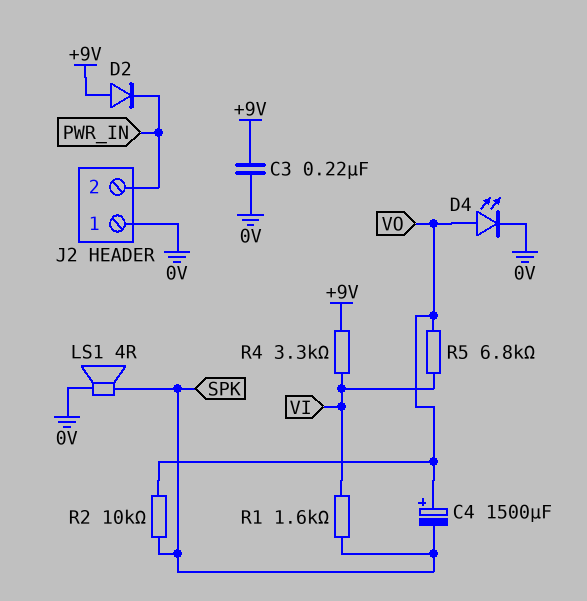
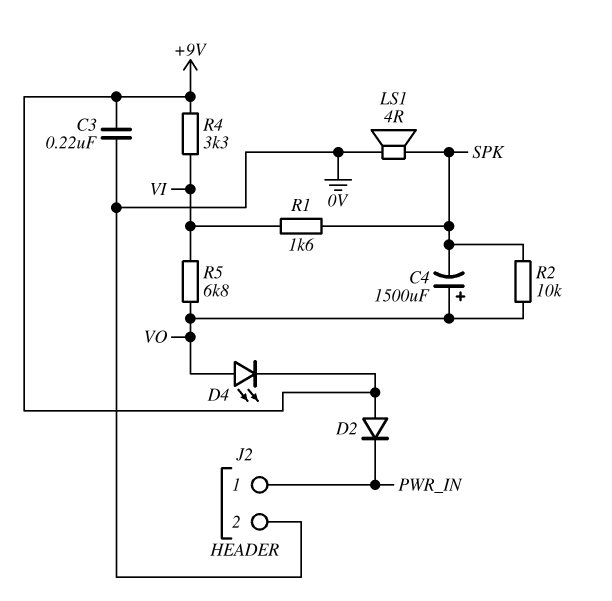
D4: LED (A VO, K 0V) -> LED (A VO, K +9V)
J2 pin 1: 0V -> PWR_IN
J2 pin 2: PWR_IN -> 0V

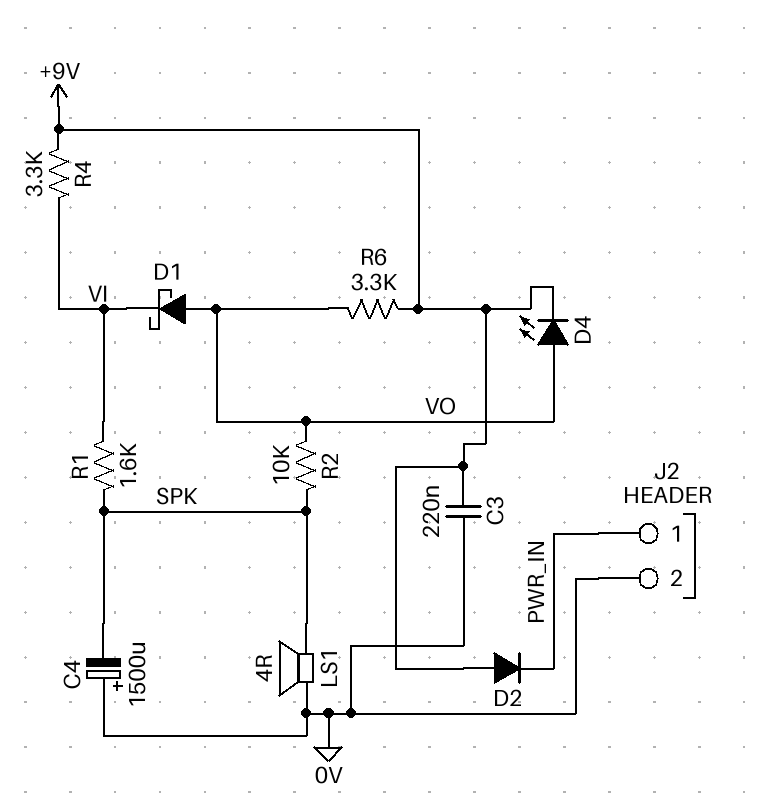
C4: 1500uF (plus VO, minus SPK) -> 1500uF (plus 0V, minus SPK)
D1: none -> schottky (A VO, K VI)
R5: 6.8k (VI, VO) -> none
R6: none -> 3.3k (+9V, VO)

